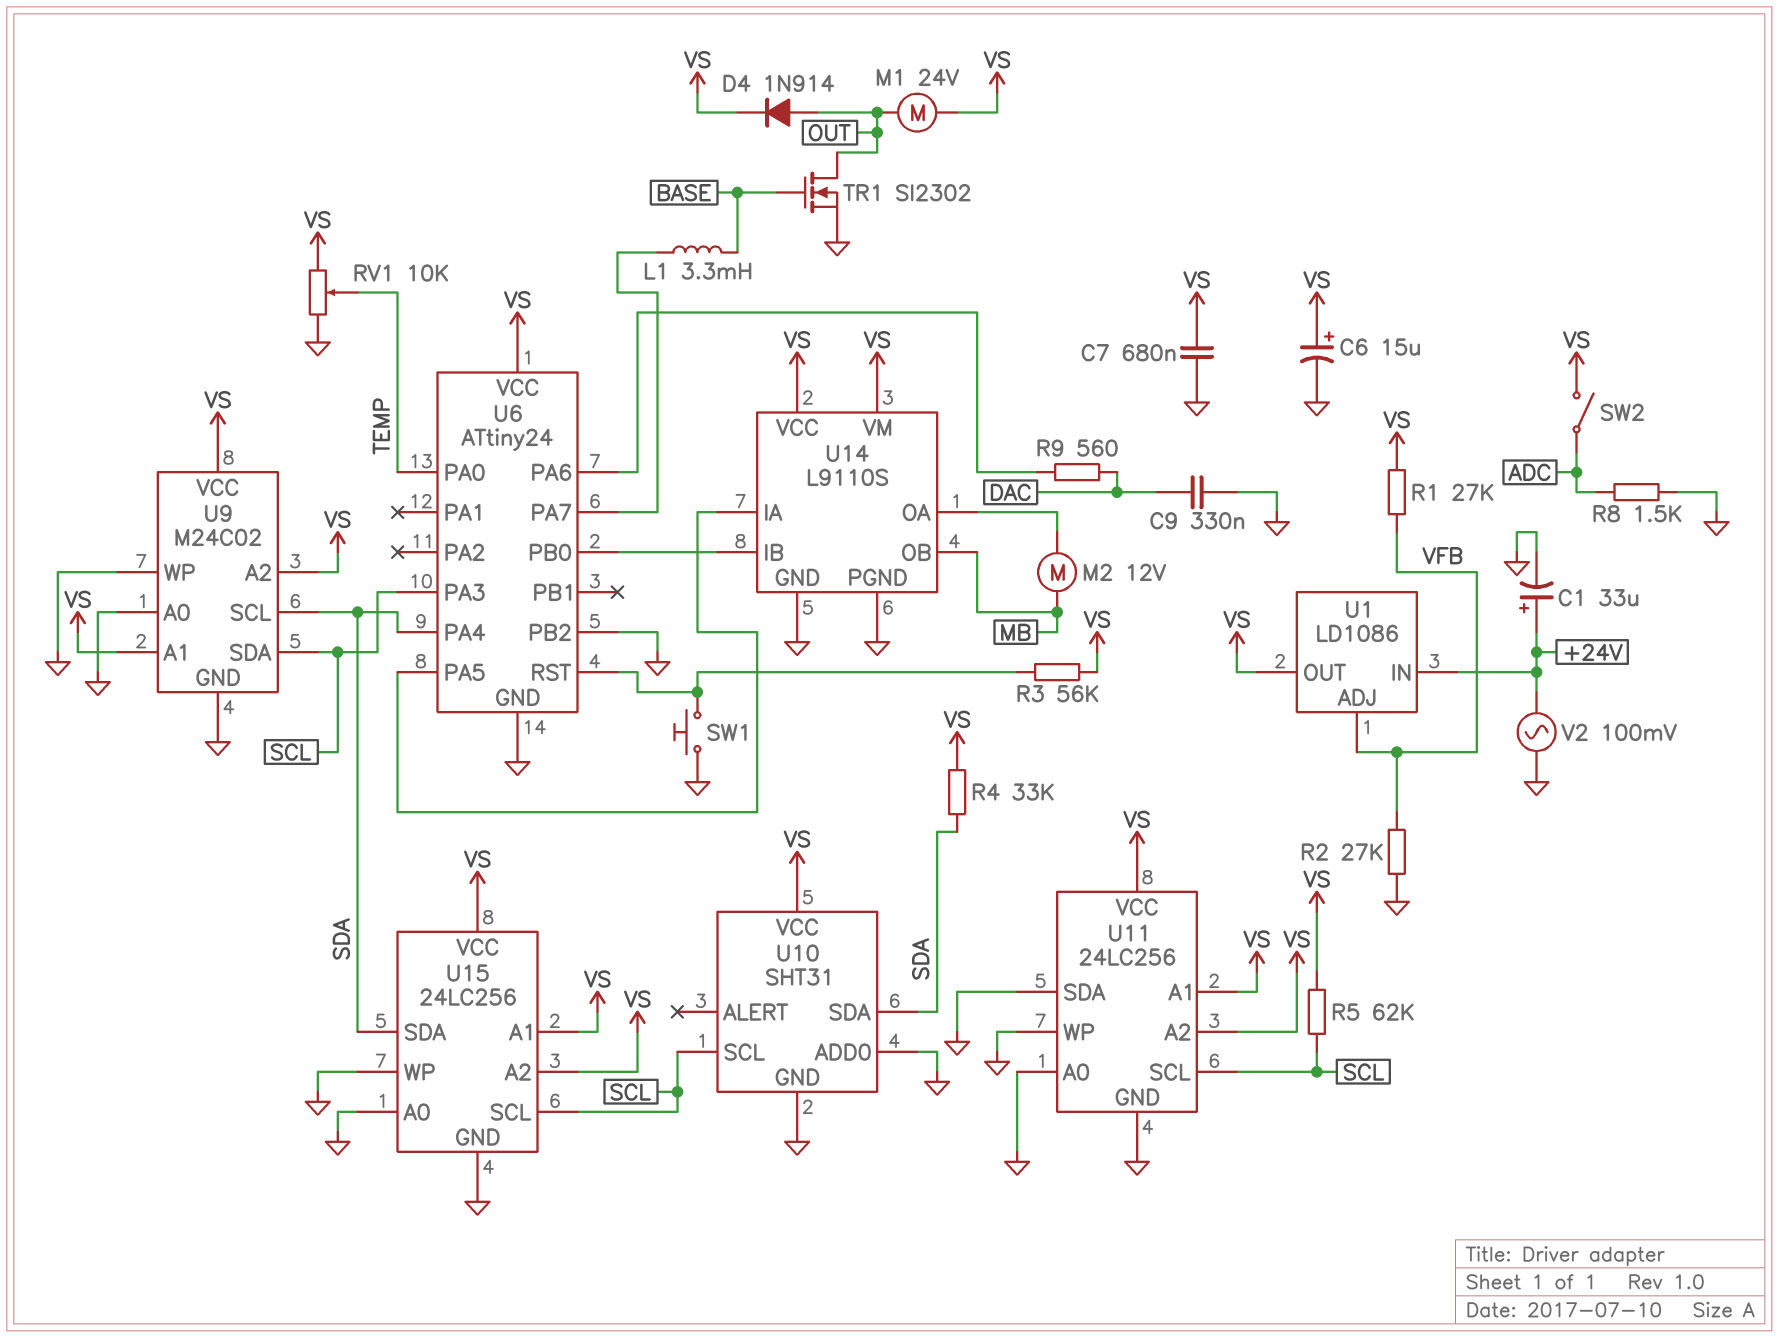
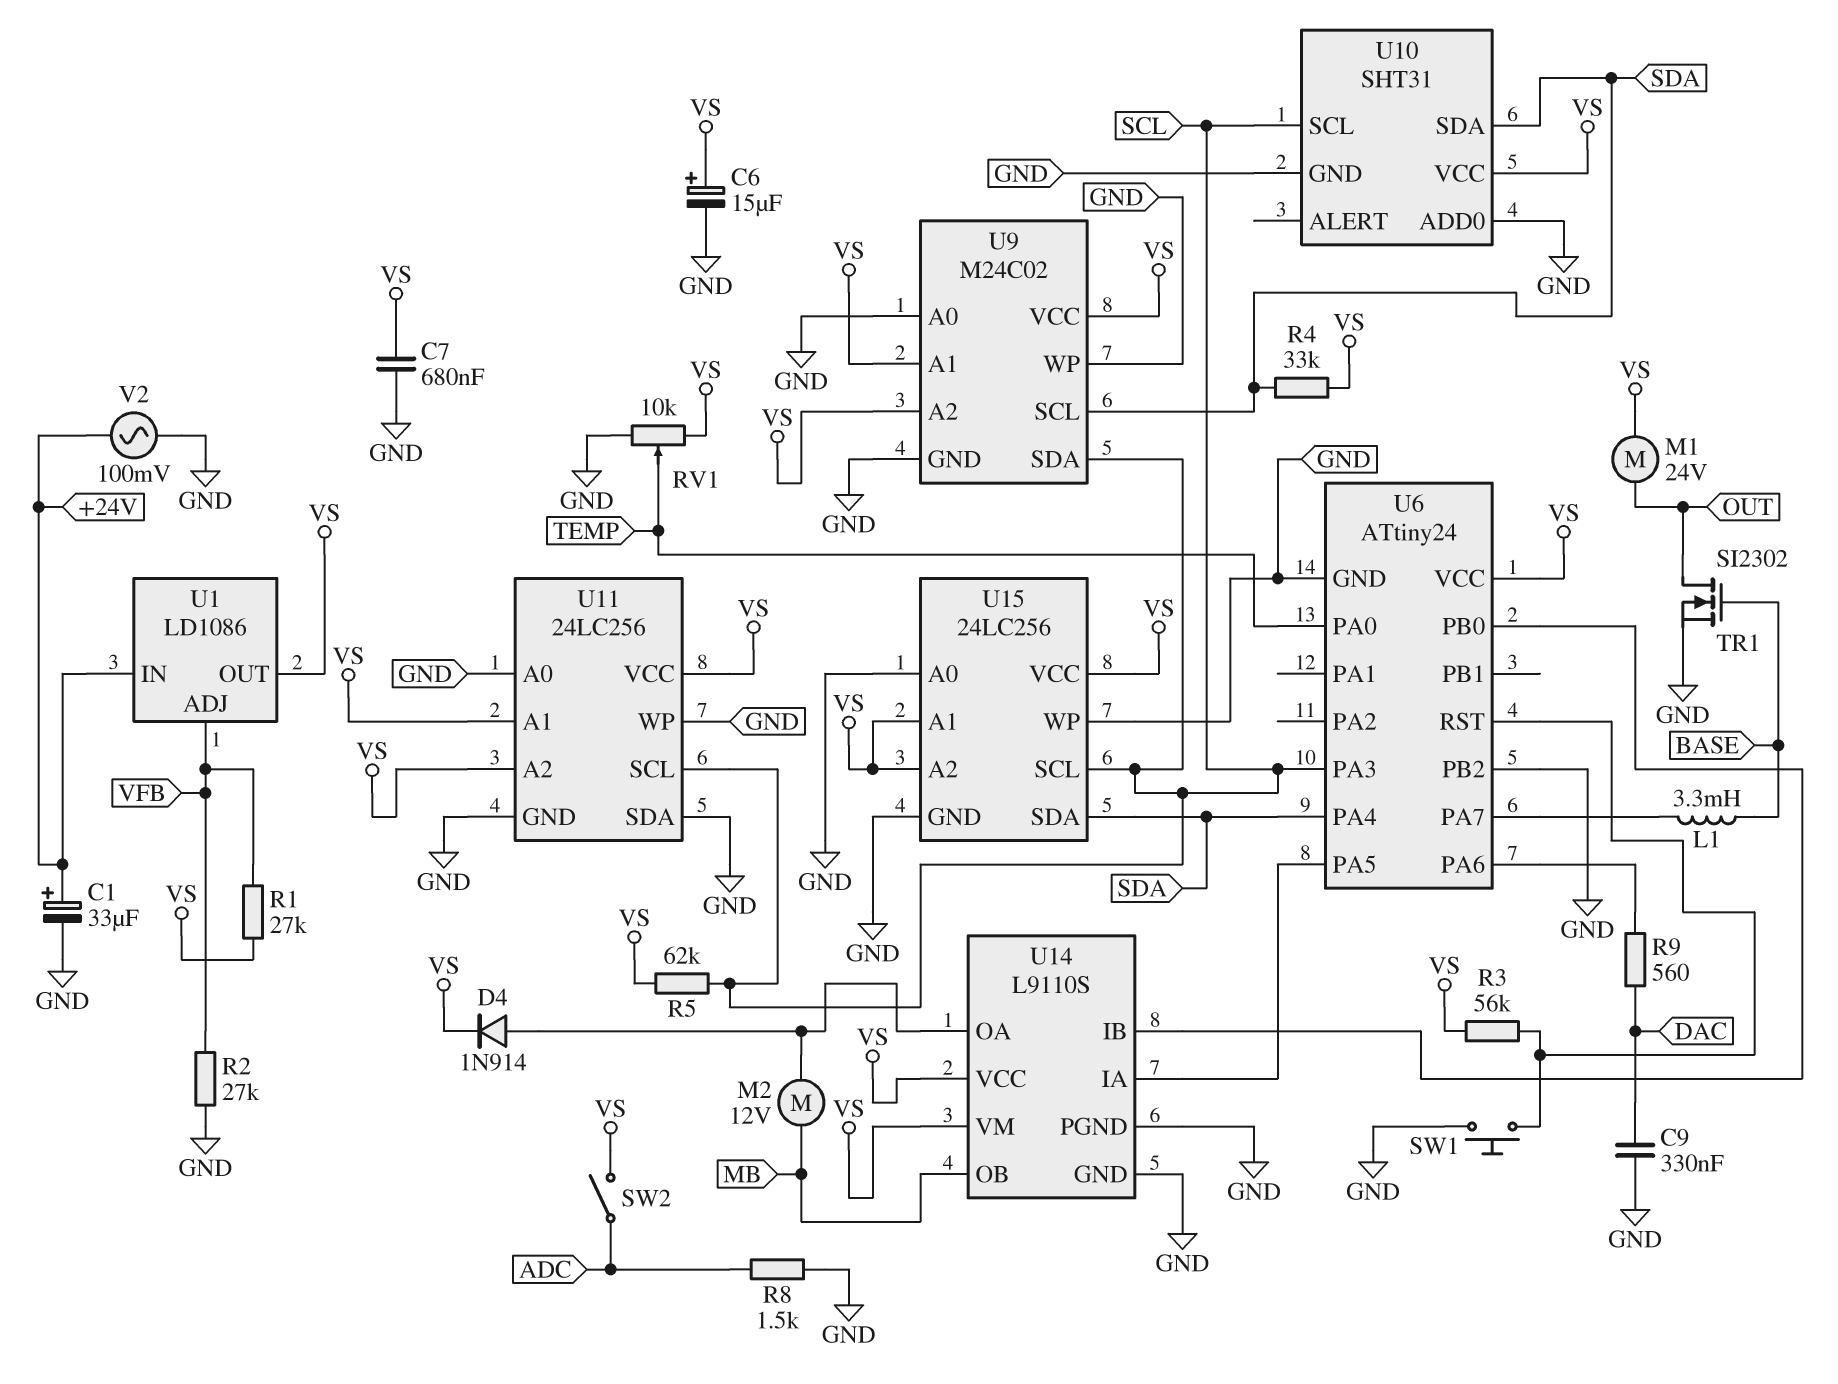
D4: diode 1N914 (A OUT, K VS) -> diode 1N914 (A U14/OA, K VS)

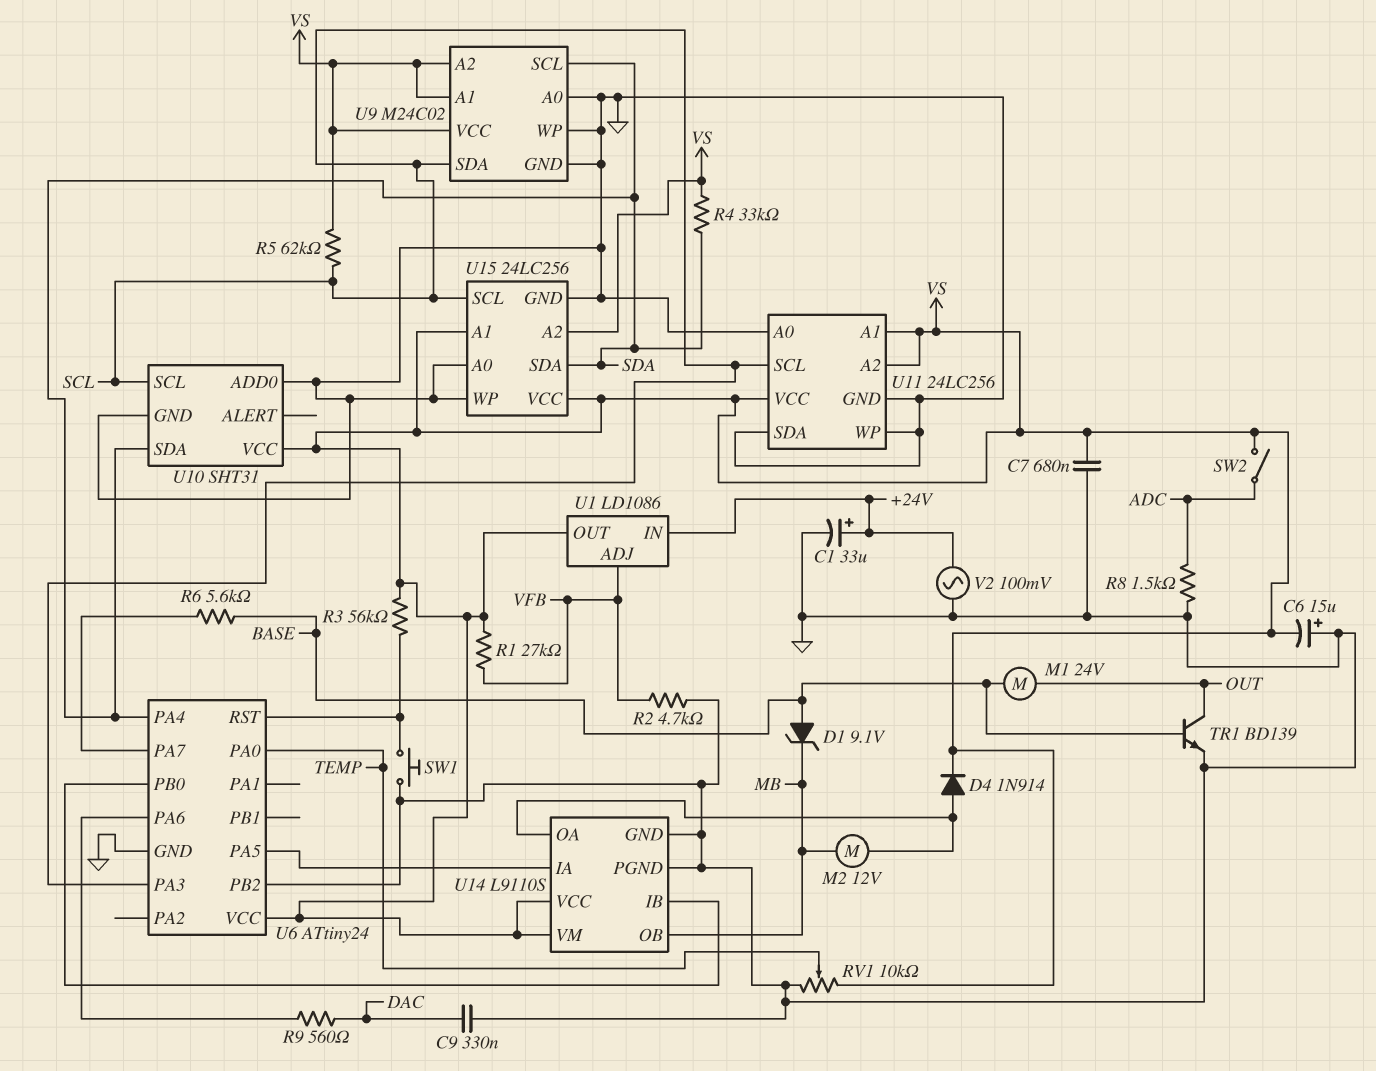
C6: 15uF (plus VS, minus GND) -> 15uF (plus GND, minus VS)
D1: none -> zener 9.1V (A BASE, K MB)
L1: 3.3mH (BASE, U6/PA7) -> none
M1: motor 24V (OUT, VS) -> motor 24V (BASE, OUT)
R2: 27k (GND, VFB) -> 4.7k (GND, VFB)
R6: none -> 5.6k (BASE, U6/PA7)
TR1: NMOS SI2302 (G BASE, D OUT, S GND) -> NPN BD139 (B BASE, C OUT, E GND)

